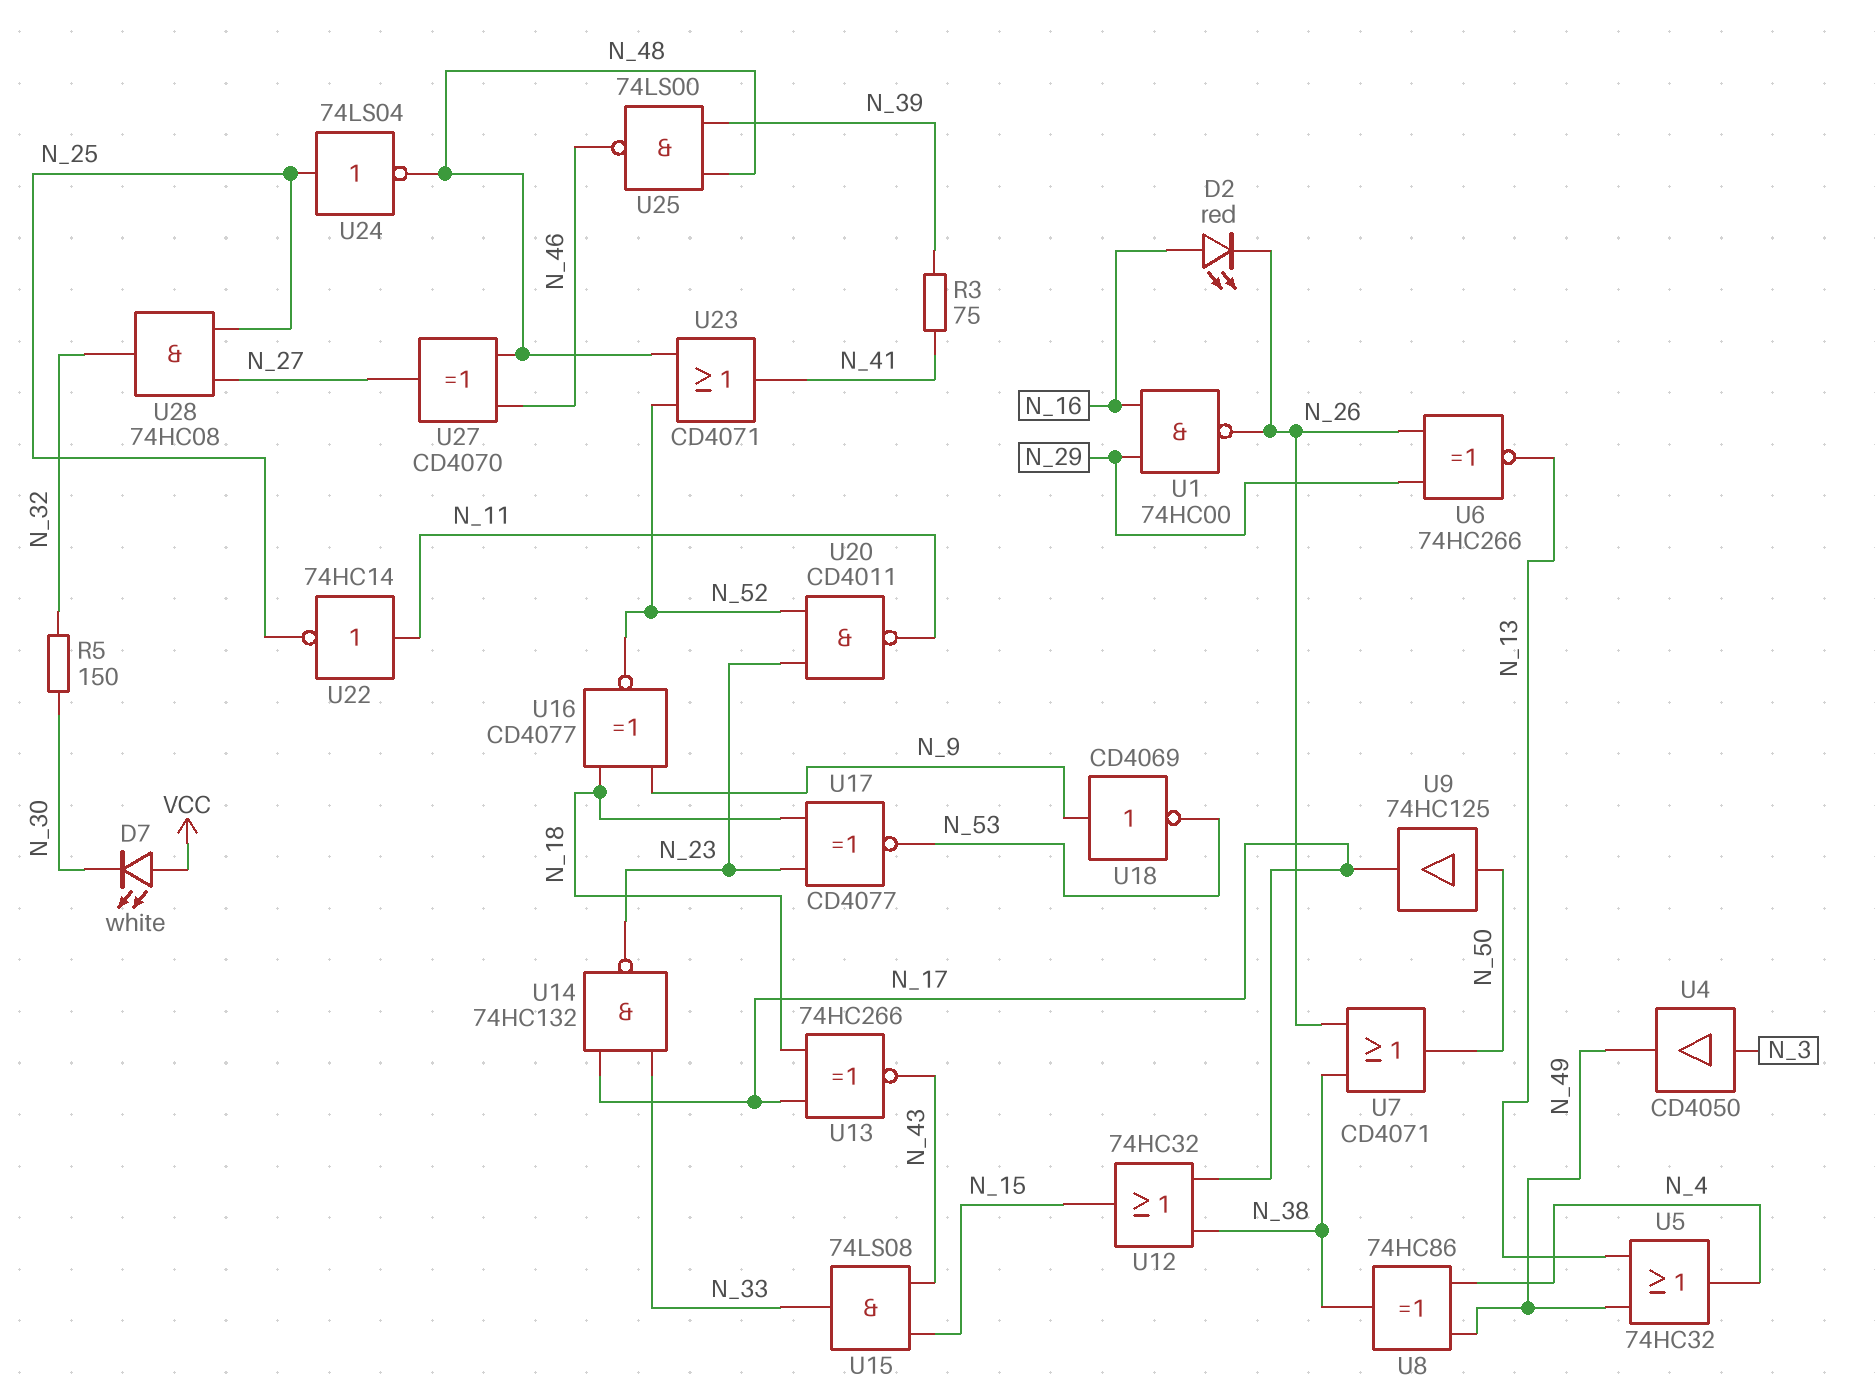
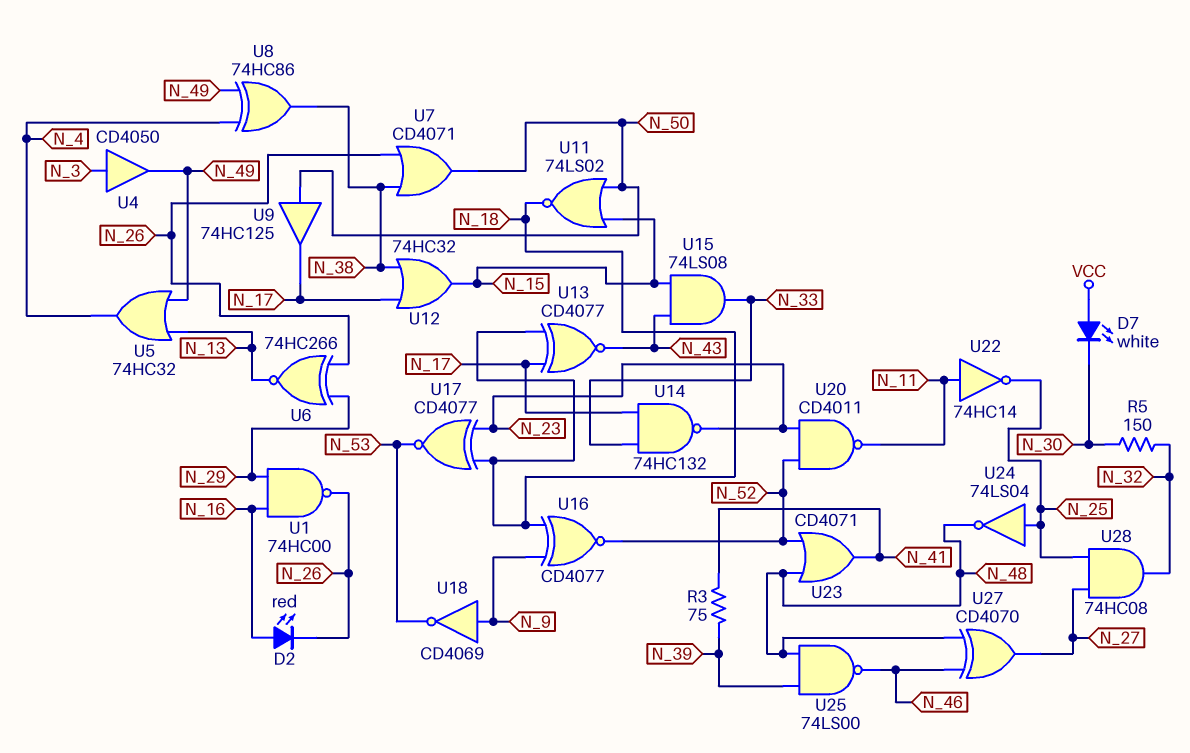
U11: none -> NOR 74LS02 (in N_15, in N_50, out N_18)
U13: XNOR 74HC266 (in N_17, in N_18, out N_43) -> XNOR CD4077 (in N_17, in N_18, out N_43)

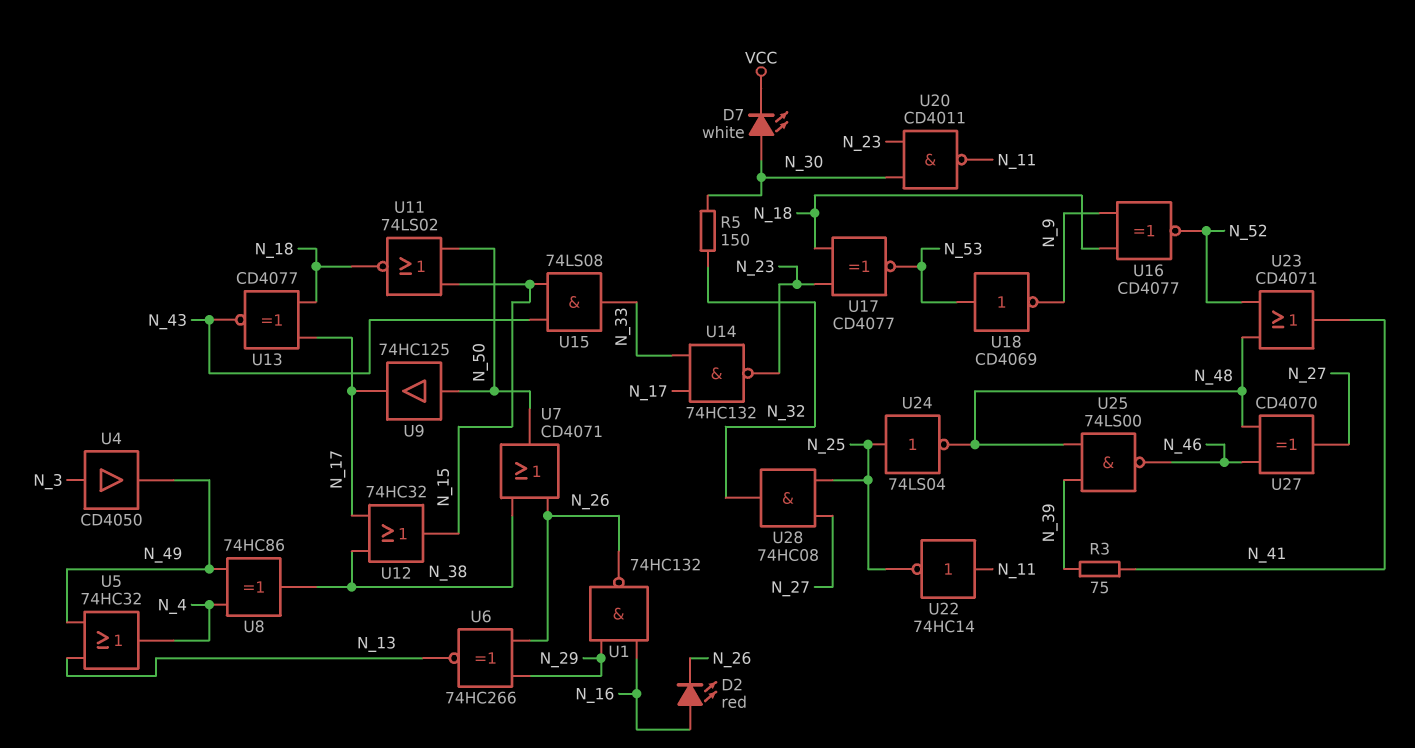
D7: LED white (A VCC, K N_30) -> LED white (A N_30, K VCC)
U1: NAND 74HC00 (in N_16, in N_29, out N_26) -> NAND 74HC132 (in N_16, in N_29, out N_26)
U18: NOT CD4069 (in N_9, out N_53) -> NOT CD4069 (in N_53, out N_9)
U20: NAND CD4011 (in N_23, in N_52, out N_11) -> NAND CD4011 (in N_23, in N_30, out N_11)

